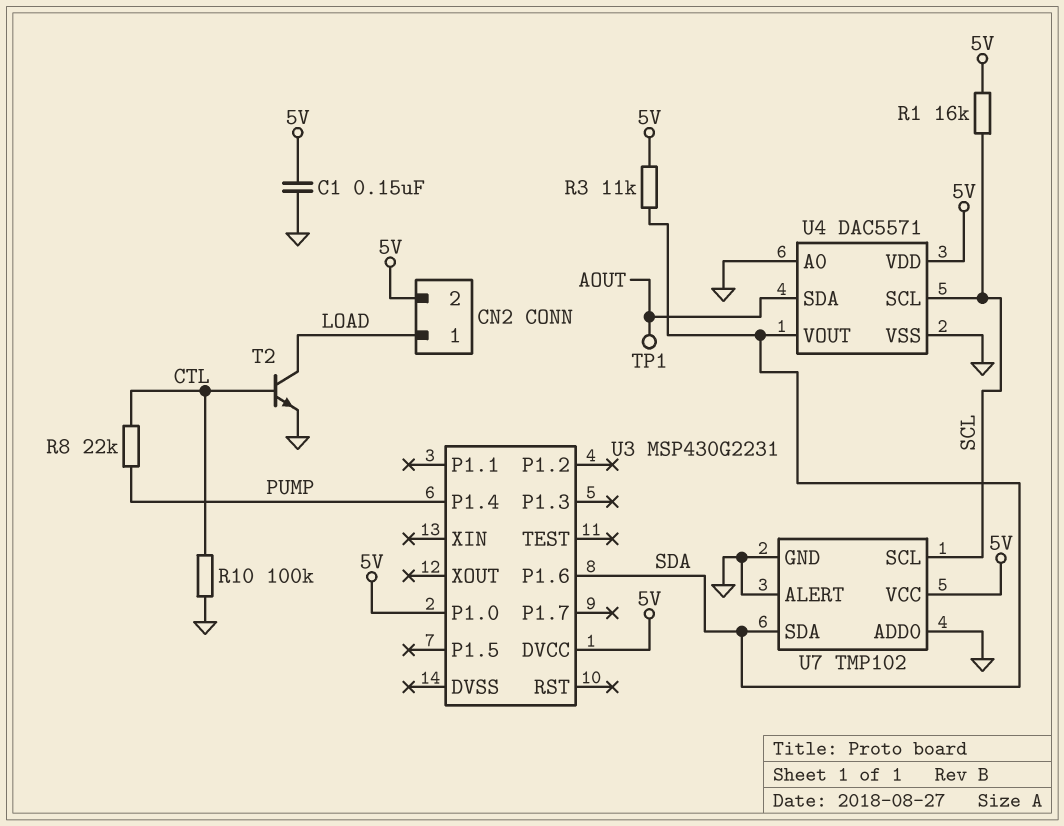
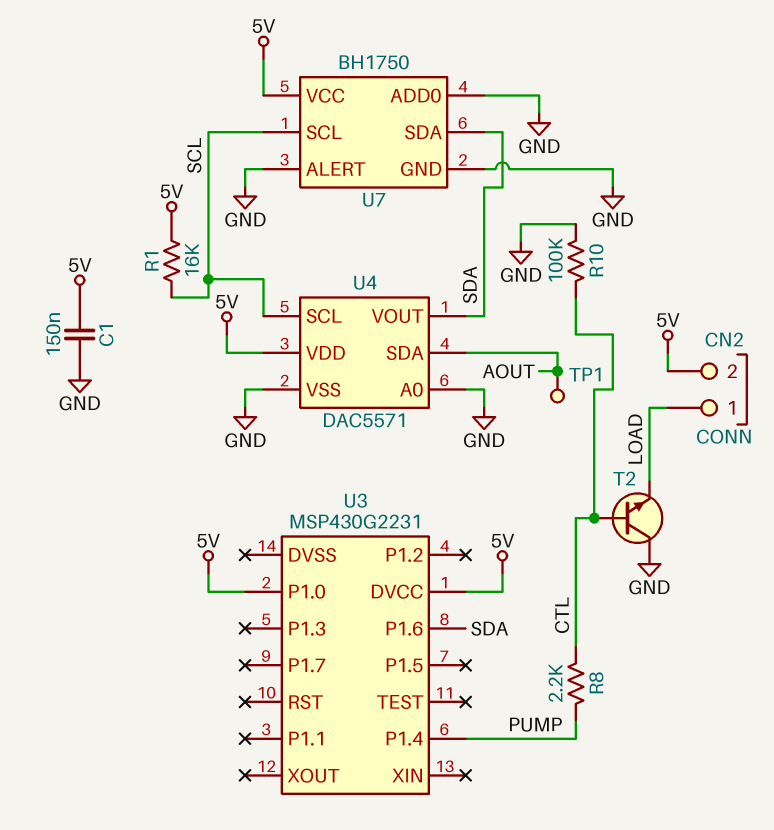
R3: 11k (5V, SDA) -> none
R8: 22k (CTL, PUMP) -> 2.2k (CTL, PUMP)
T2: NPN (B CTL, C LOAD, E GND) -> NPN (B CTL, C GND, E LOAD)
U7: TMP102 -> BH1750

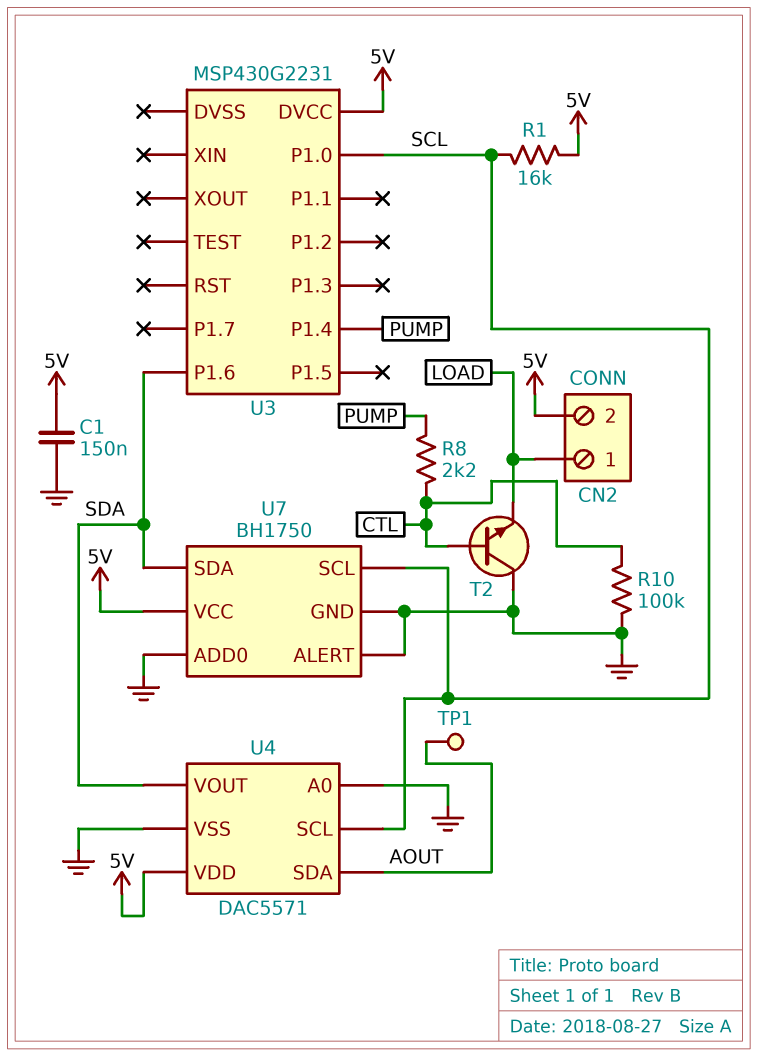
U3 pin P1.0: 5V -> SCL

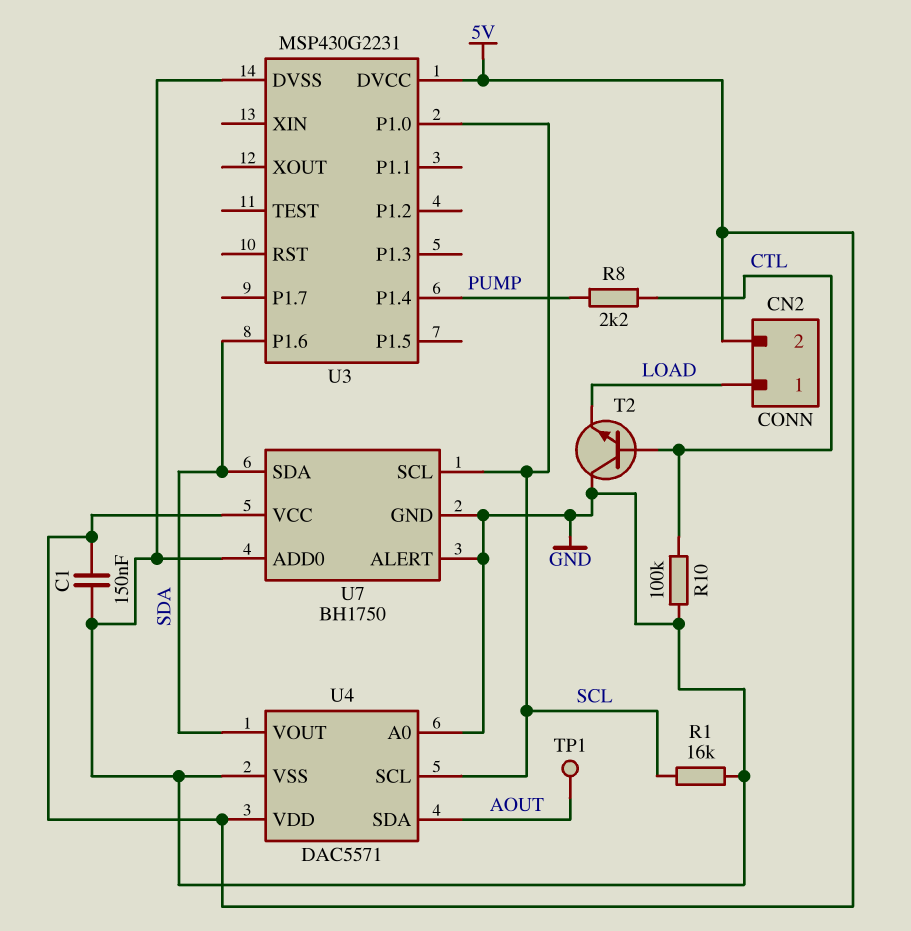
R1: 16k (5V, SCL) -> 16k (GND, SCL)
U3 pin DVSS: none -> GND

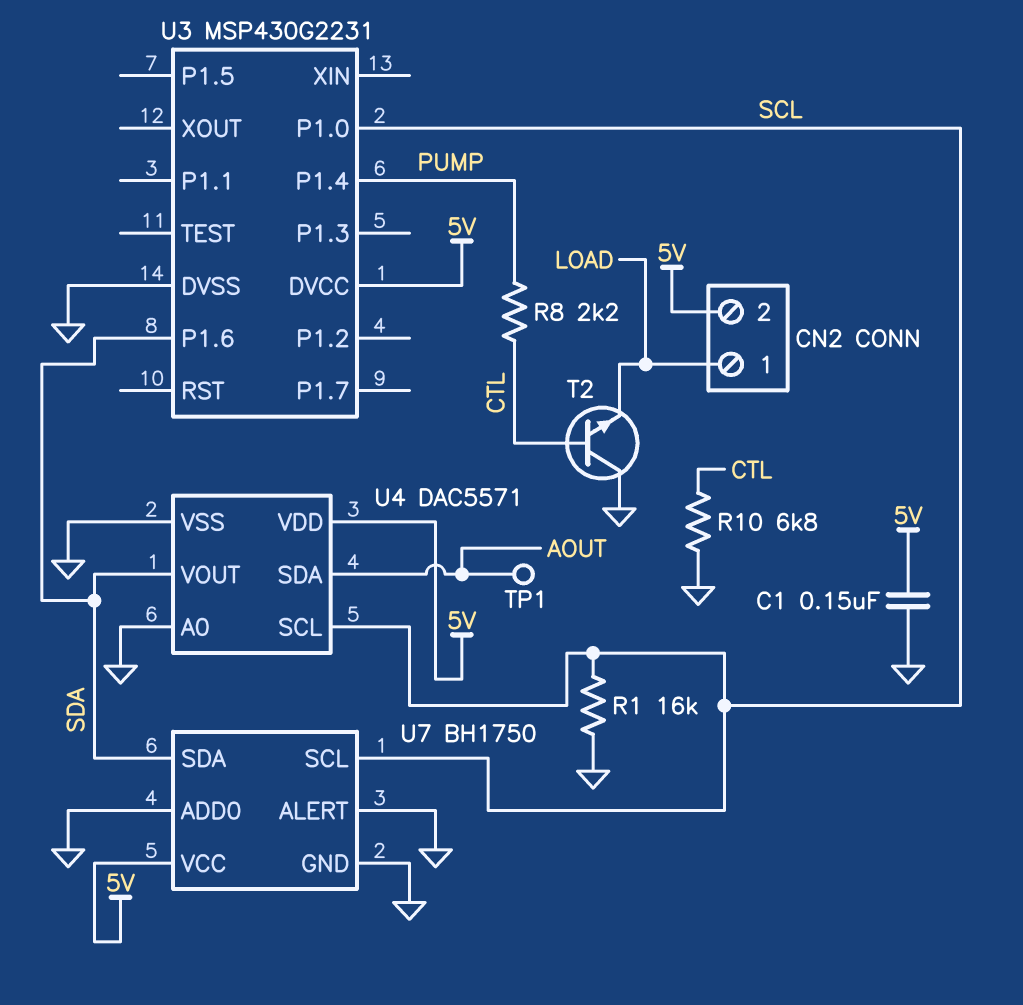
R10: 100k (CTL, GND) -> 6.8k (CTL, GND)

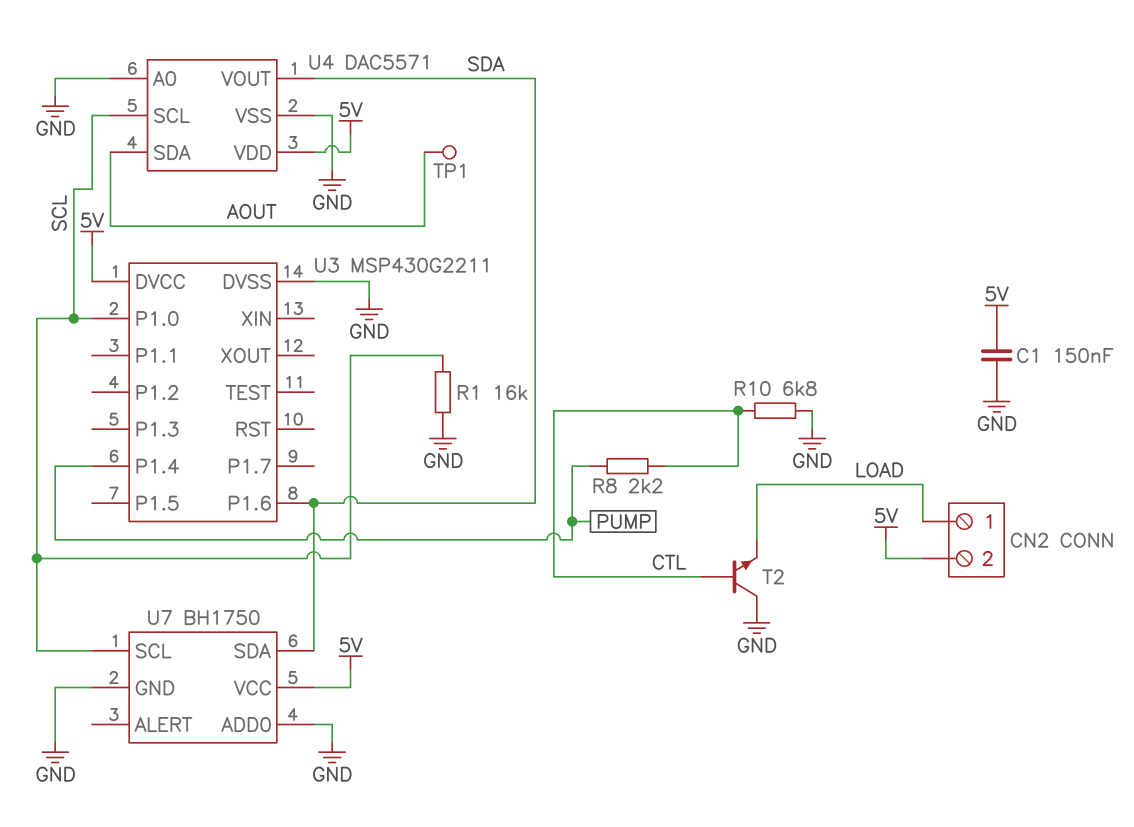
U3: MSP430G2231 -> MSP430G2211
U7 pin ALERT: GND -> none

